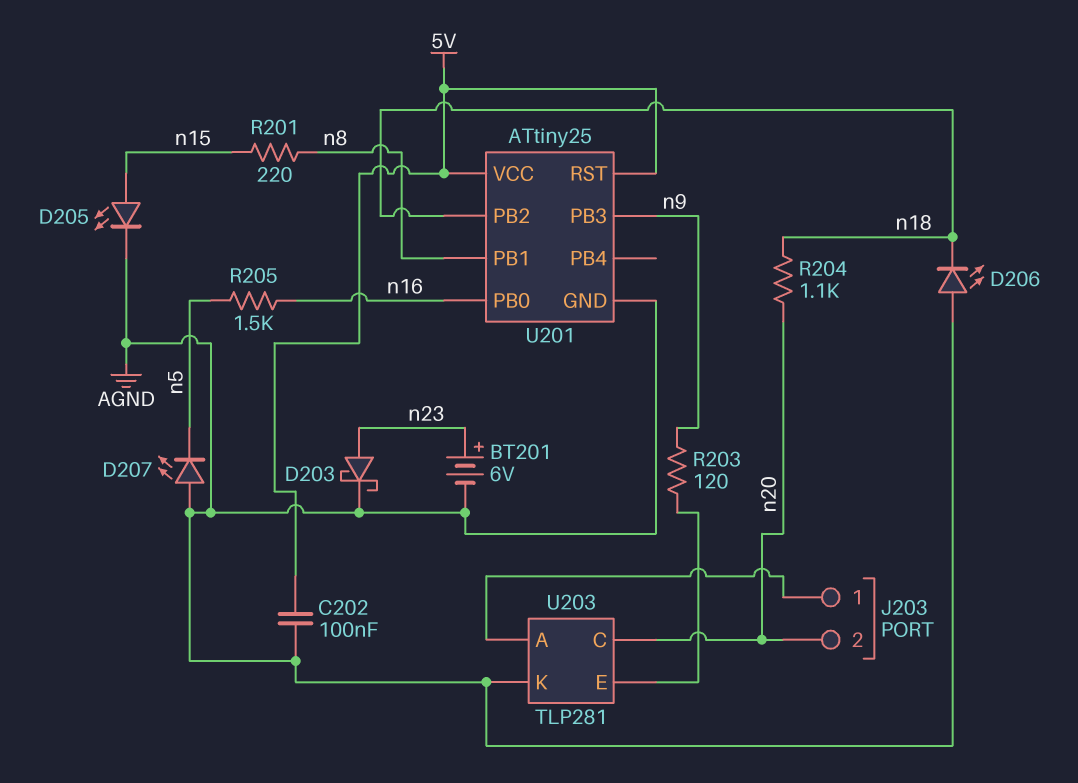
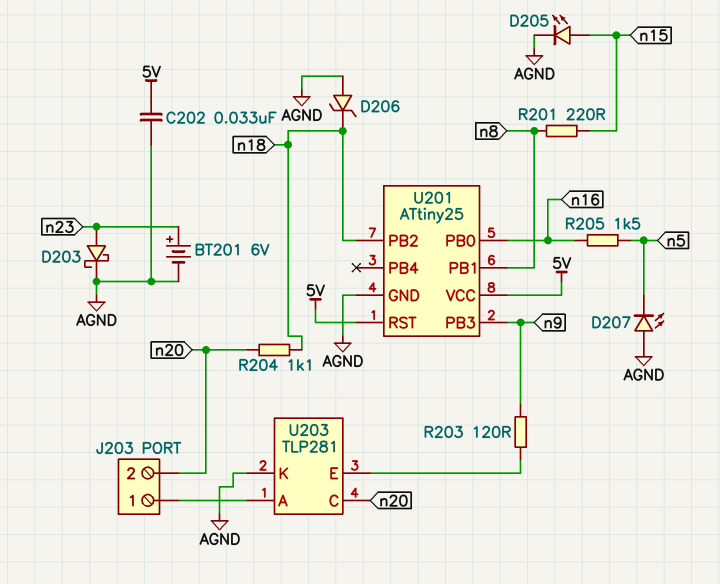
C202: 100nF (5V, AGND) -> 33nF (5V, AGND)
D206: LED (A AGND, K n18) -> zener (A AGND, K n18)

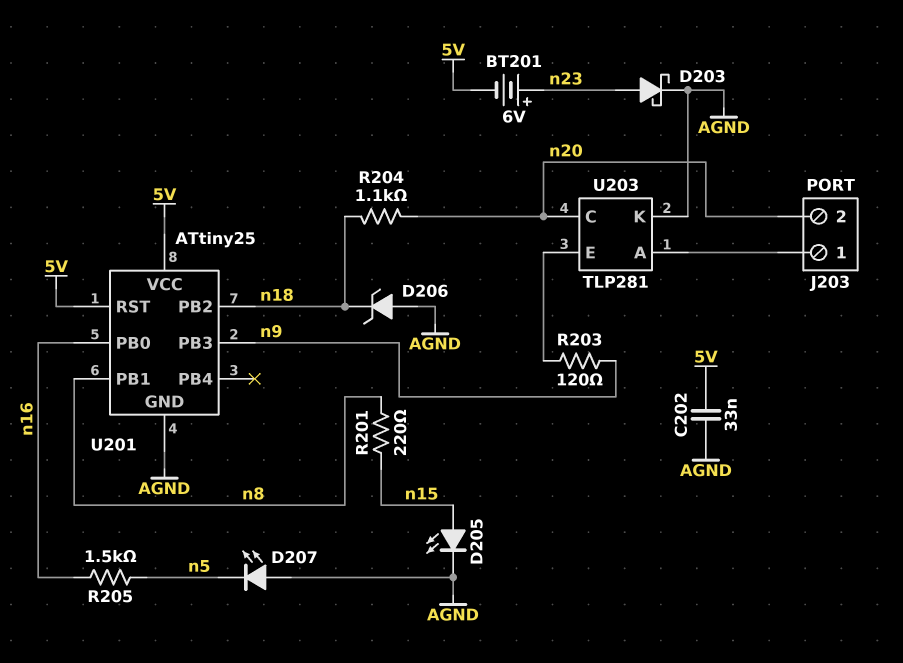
BT201: 6V (plus n23, minus AGND) -> 6V (plus n23, minus 5V)

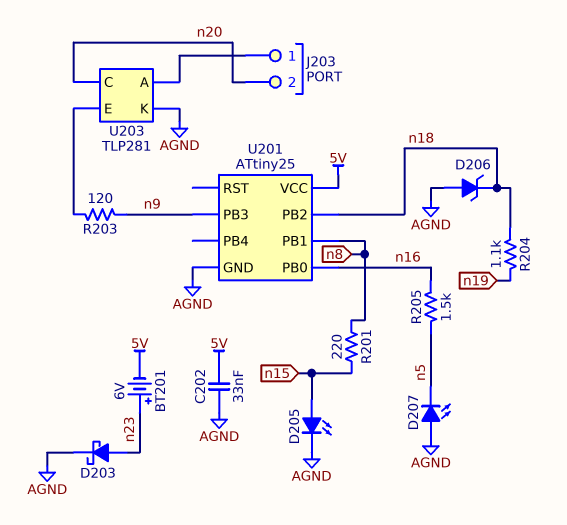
R204: 1.1k (n18, n20) -> 1.1k (n18, n19)
U201 pin RST: 5V -> none

